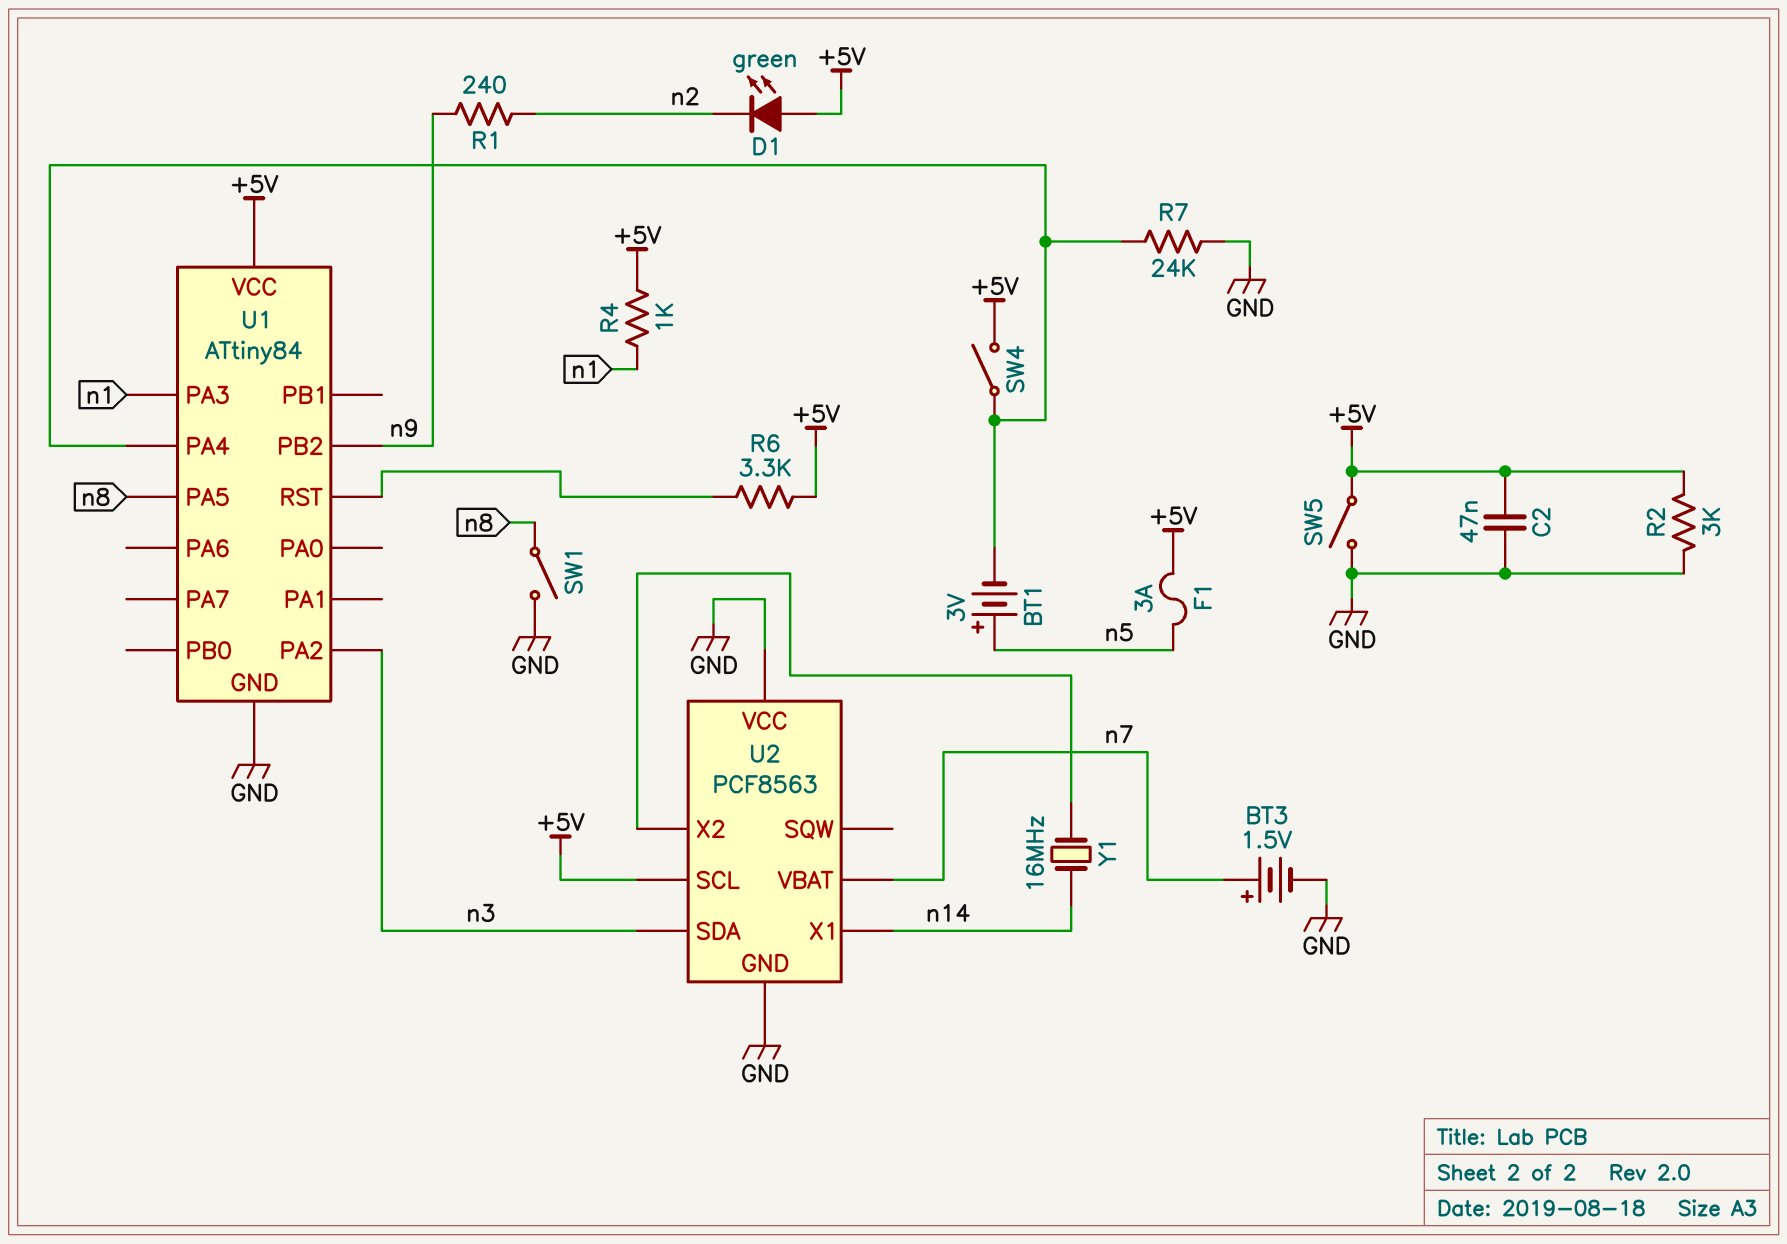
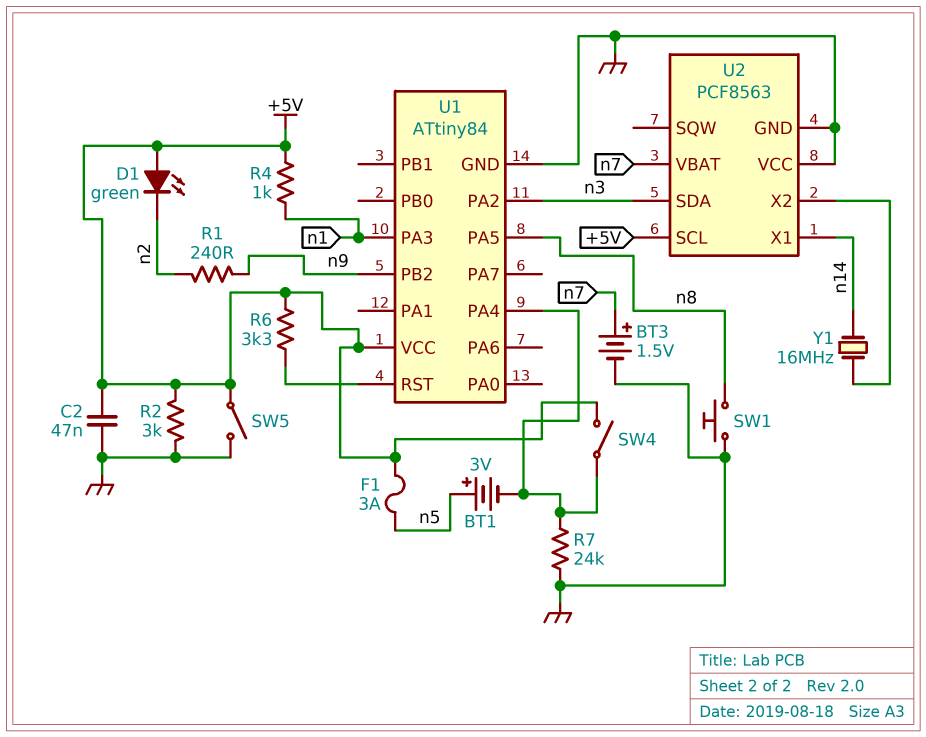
SW1: switch (GND, n8) -> button (GND, n8)

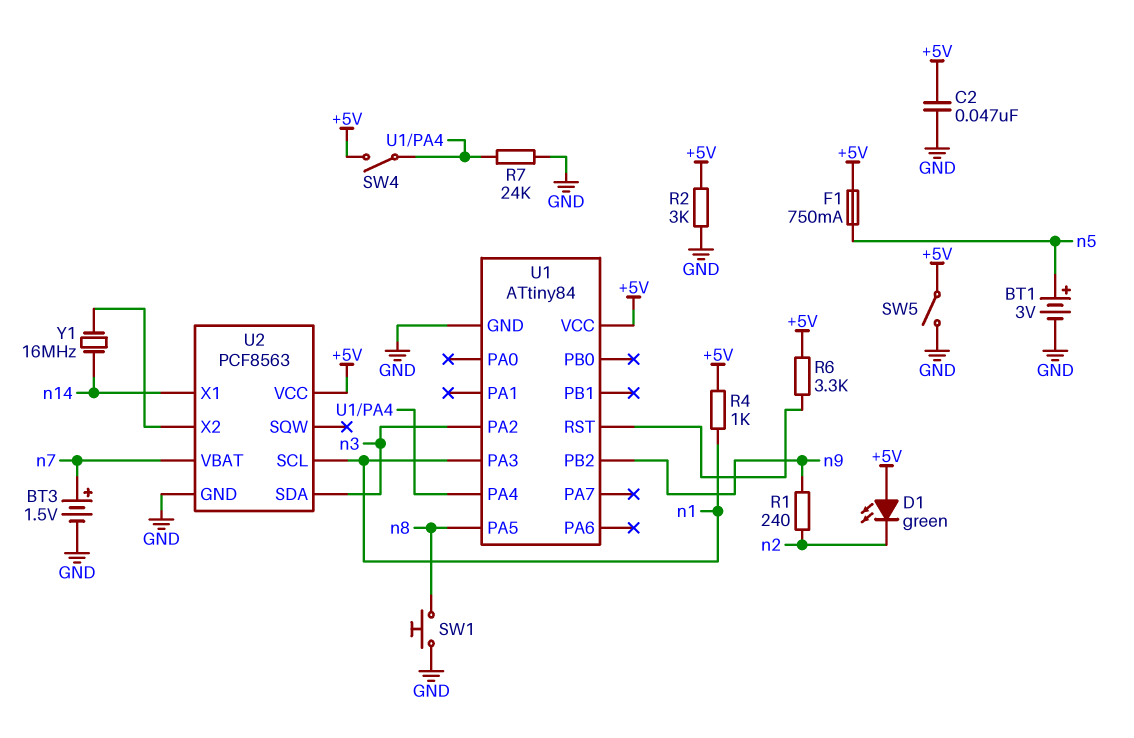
BT1: 3V (plus n5, minus U1/PA4) -> 3V (plus n5, minus GND)
F1: 3A (+5V, n5) -> 750mA (+5V, n5)
U2 pin SCL: +5V -> n1
U2 pin VCC: GND -> +5V

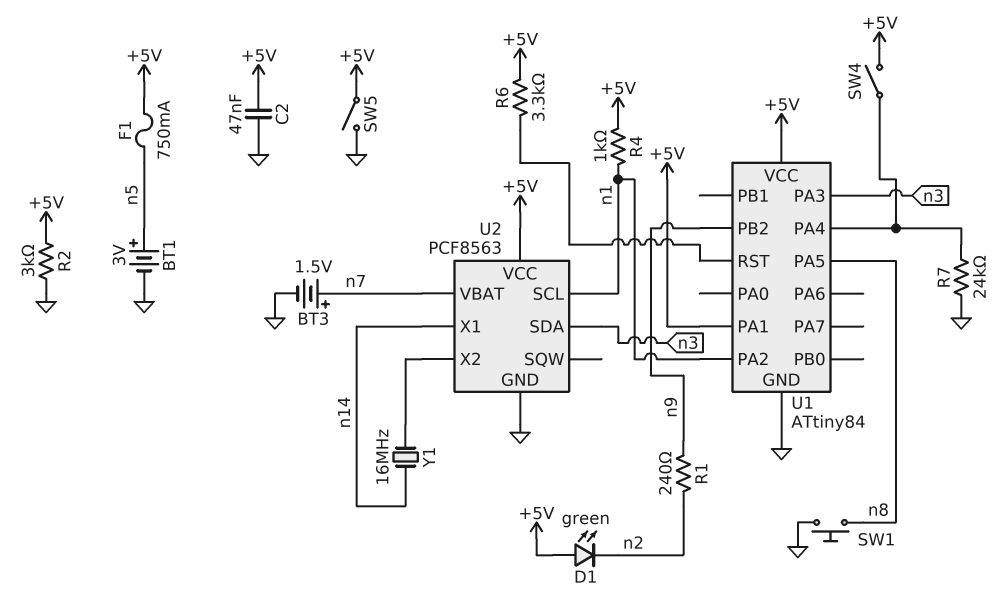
U1 pin PA1: none -> +5V
U1 pin PA2: n3 -> n1
U1 pin PA3: n1 -> n3

